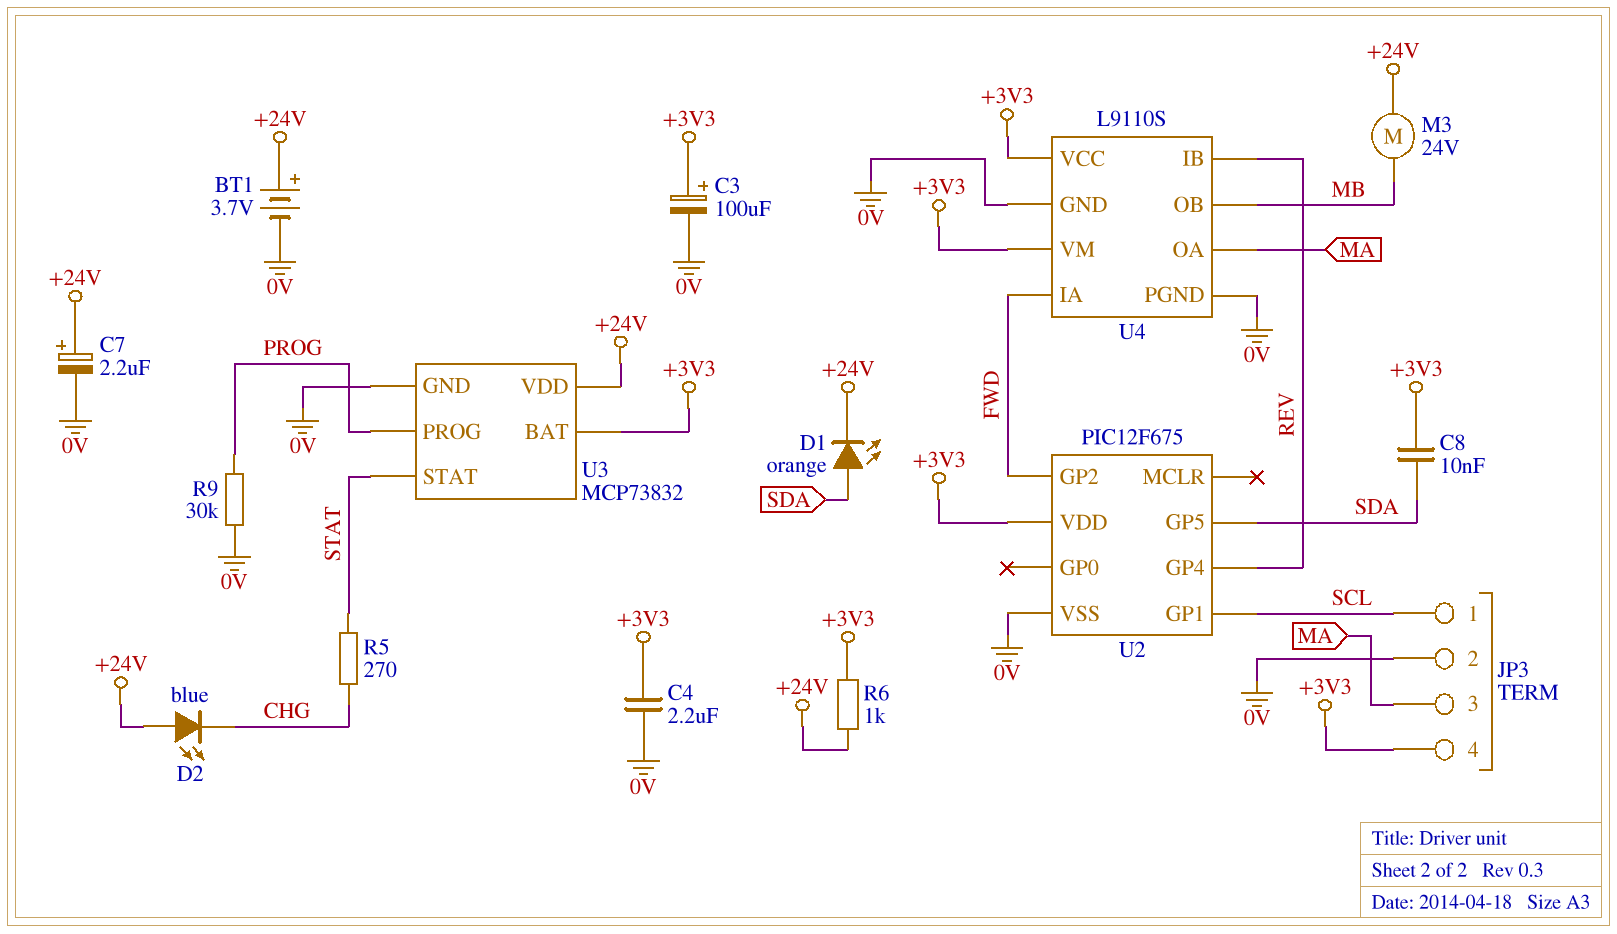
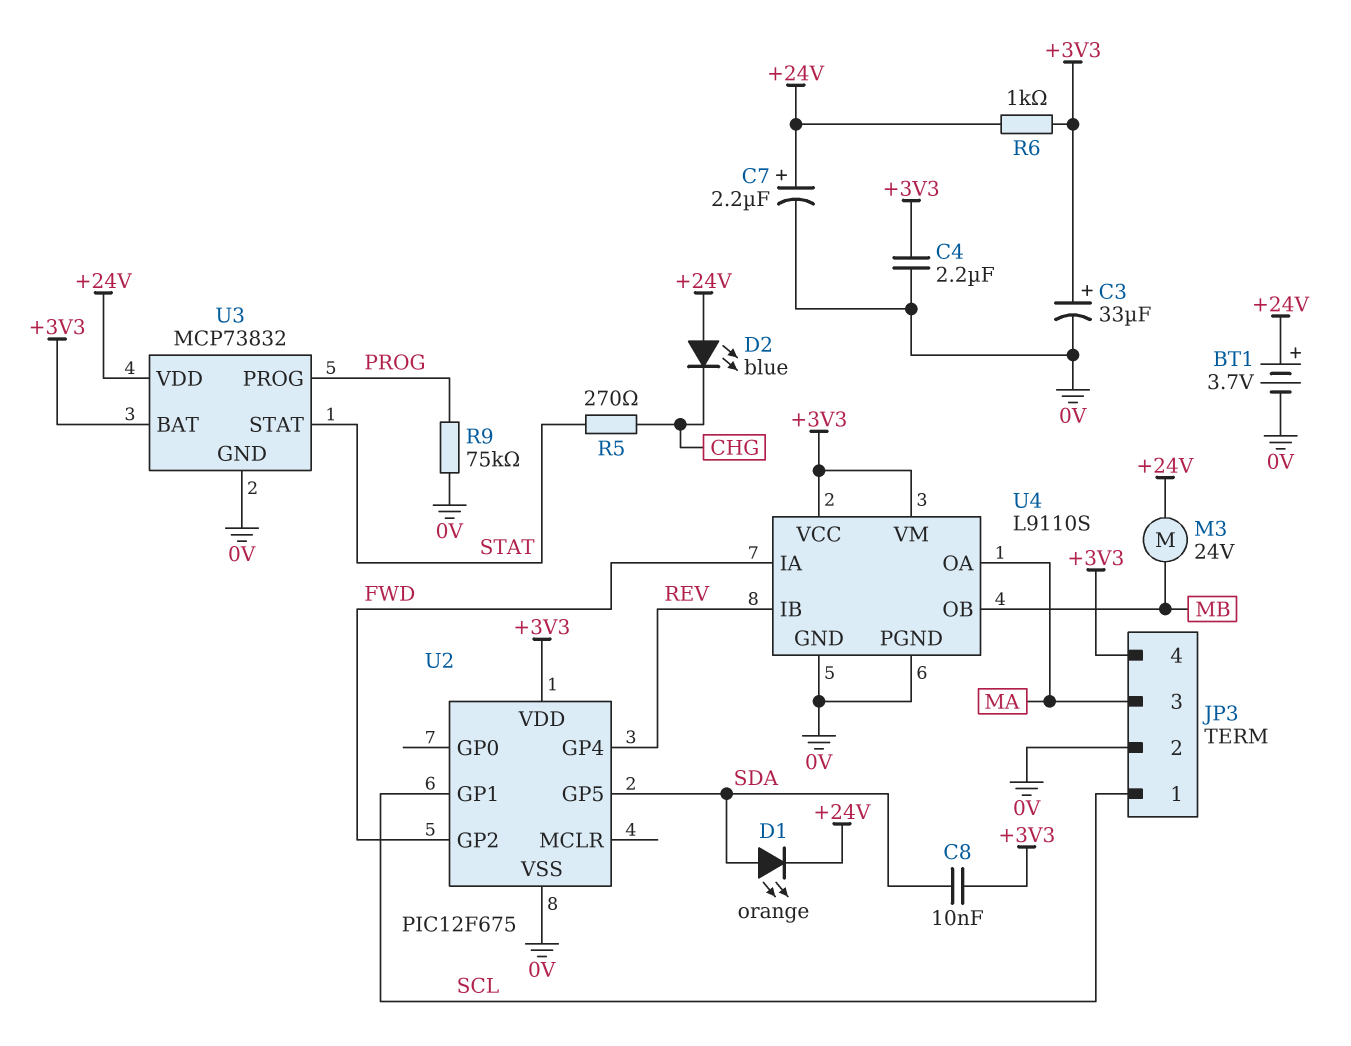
C3: 100uF (plus +3V3, minus 0V) -> 33uF (plus +3V3, minus 0V)
R9: 30k (0V, PROG) -> 75k (0V, PROG)

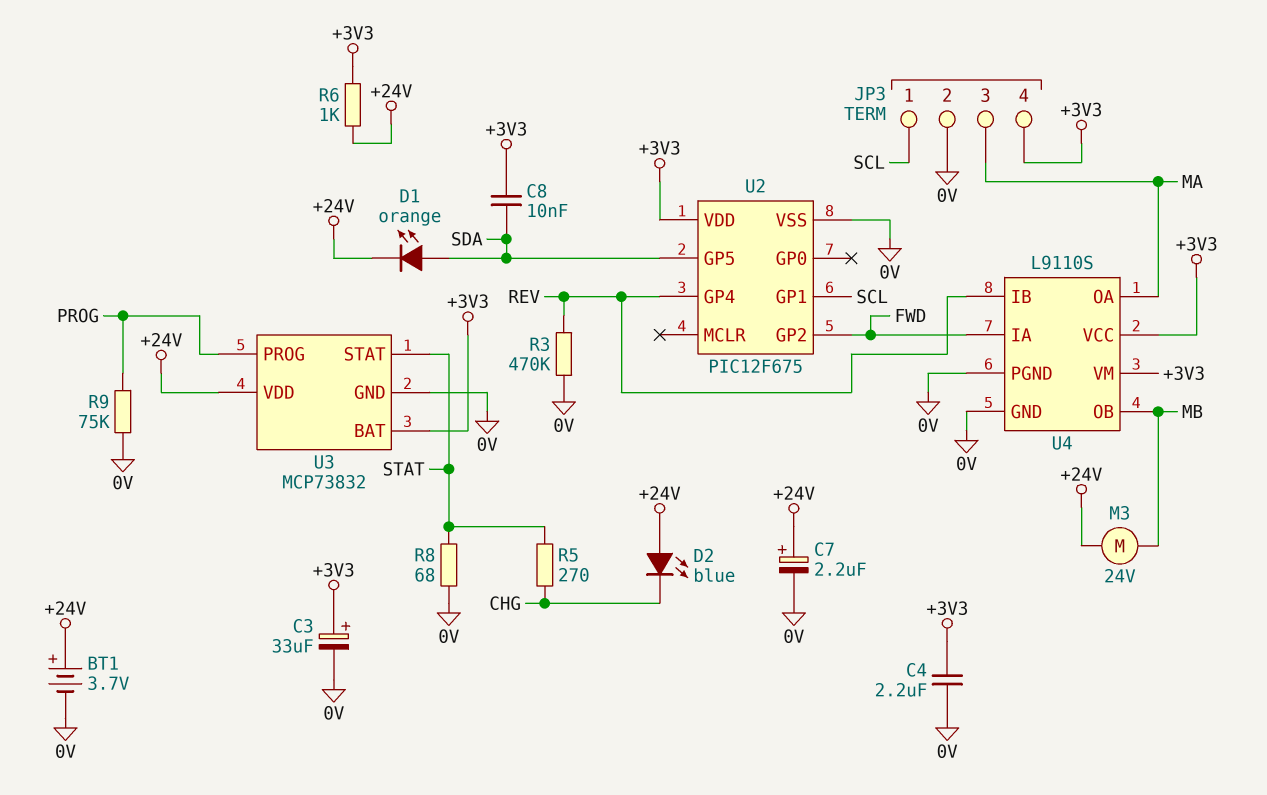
R3: none -> 470k (0V, REV)
R8: none -> 68 (0V, STAT)

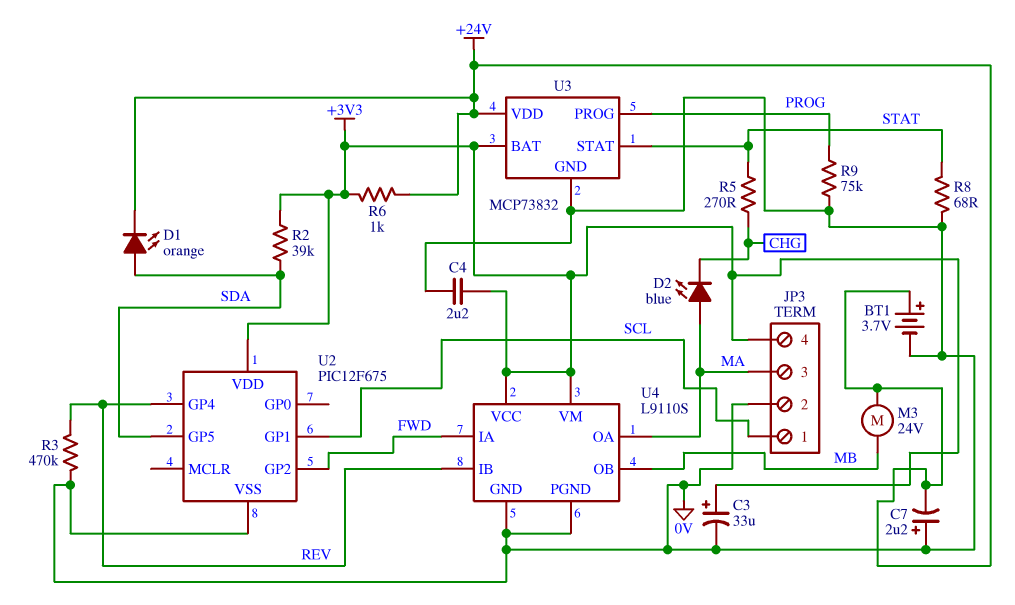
C7: 2.2uF (plus +24V, minus 0V) -> 2.2uF (plus 0V, minus +24V)
C8: 10nF (+3V3, SDA) -> none
D2: LED blue (A +24V, K CHG) -> LED blue (A MA, K CHG)
R2: none -> 39k (+3V3, SDA)

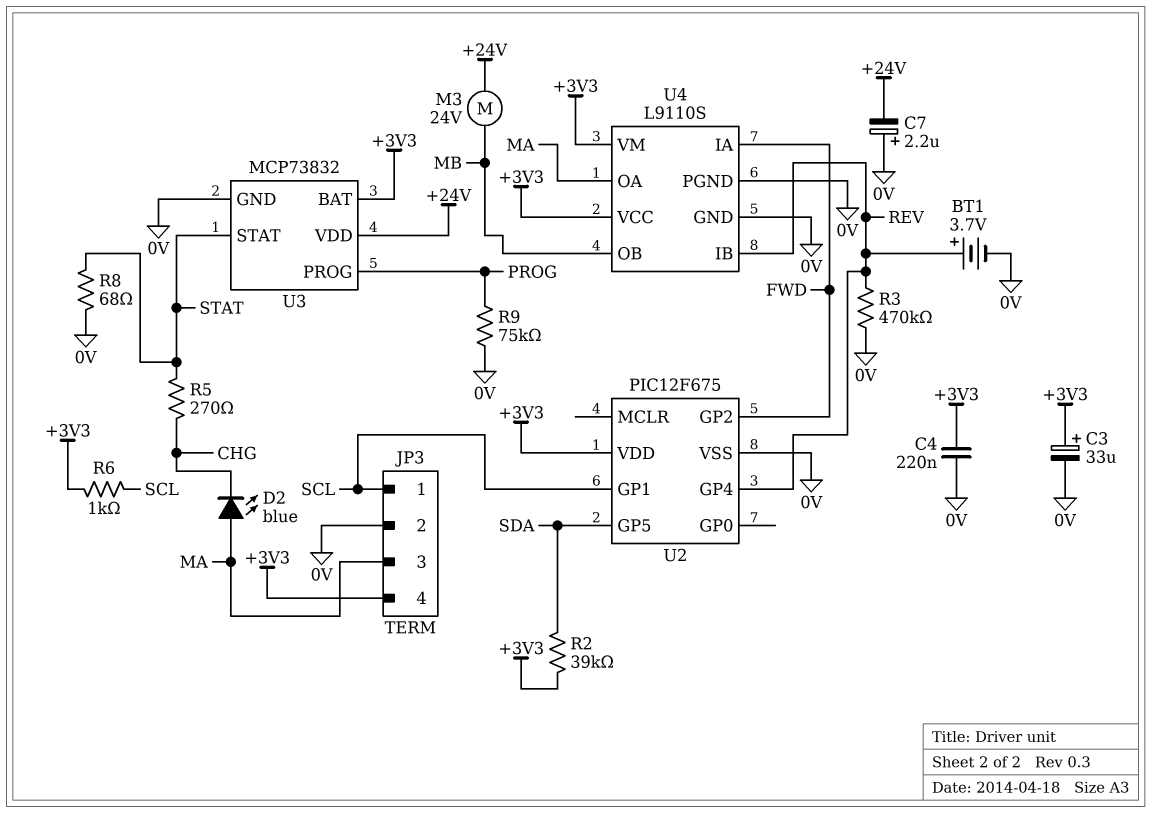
BT1: 3.7V (plus +24V, minus 0V) -> 3.7V (plus REV, minus 0V)
C4: 2.2uF (+3V3, 0V) -> 220nF (+3V3, 0V)
D1: LED orange (A SDA, K +24V) -> none
R6: 1k (+3V3, +24V) -> 1k (+3V3, SCL)

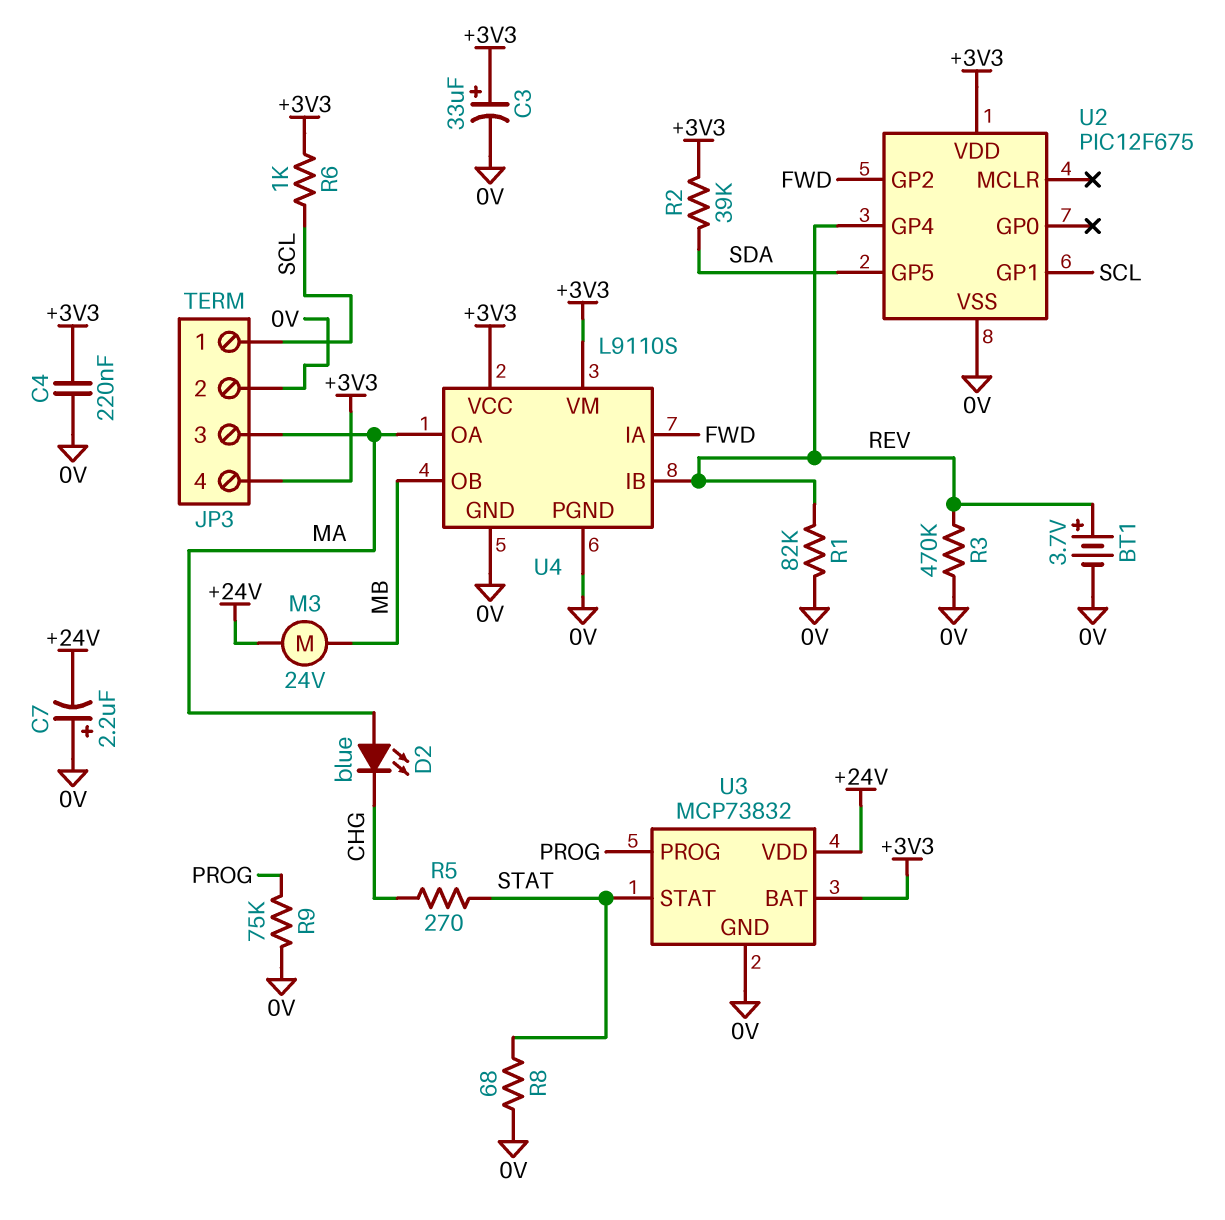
R1: none -> 82k (0V, REV)

